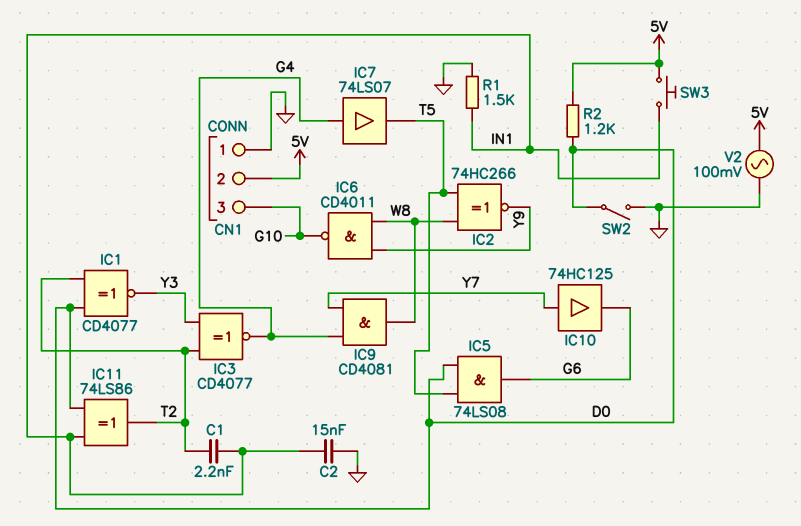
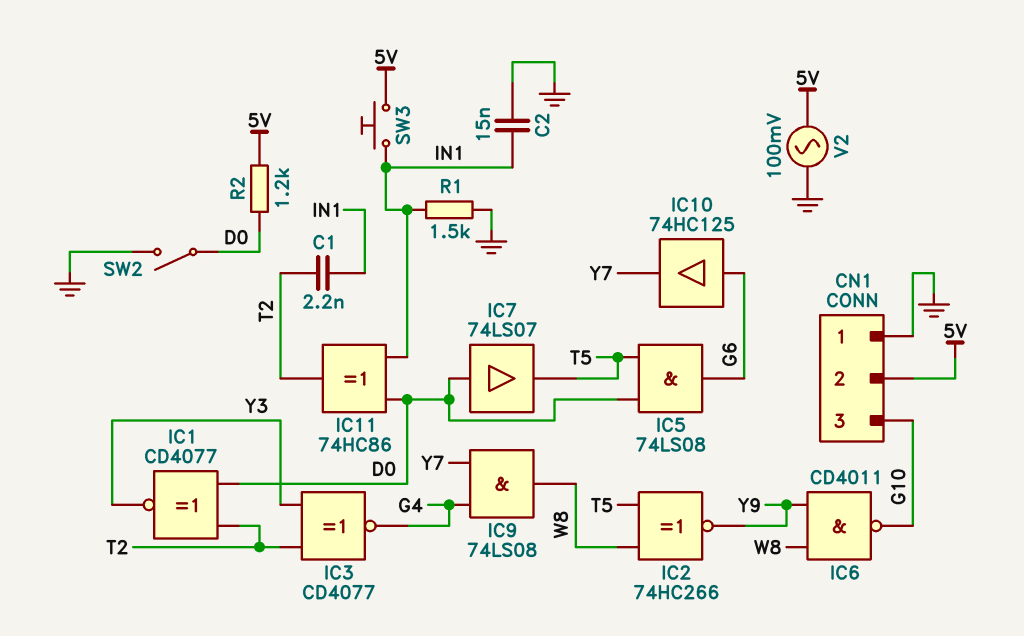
IC7: buffer 74LS07 (in G4, out T5) -> buffer 74LS07 (in D0, out T5)
IC9: AND CD4081 (in G4, in Y7, out W8) -> AND 74LS08 (in G4, in Y7, out W8)
IC10: buffer 74HC125 (in Y7, out G6) -> buffer 74HC125 (in G6, out Y7)
IC11: XOR 74LS86 (in D0, in IN1, out T2) -> XOR 74HC86 (in D0, in IN1, out T2)

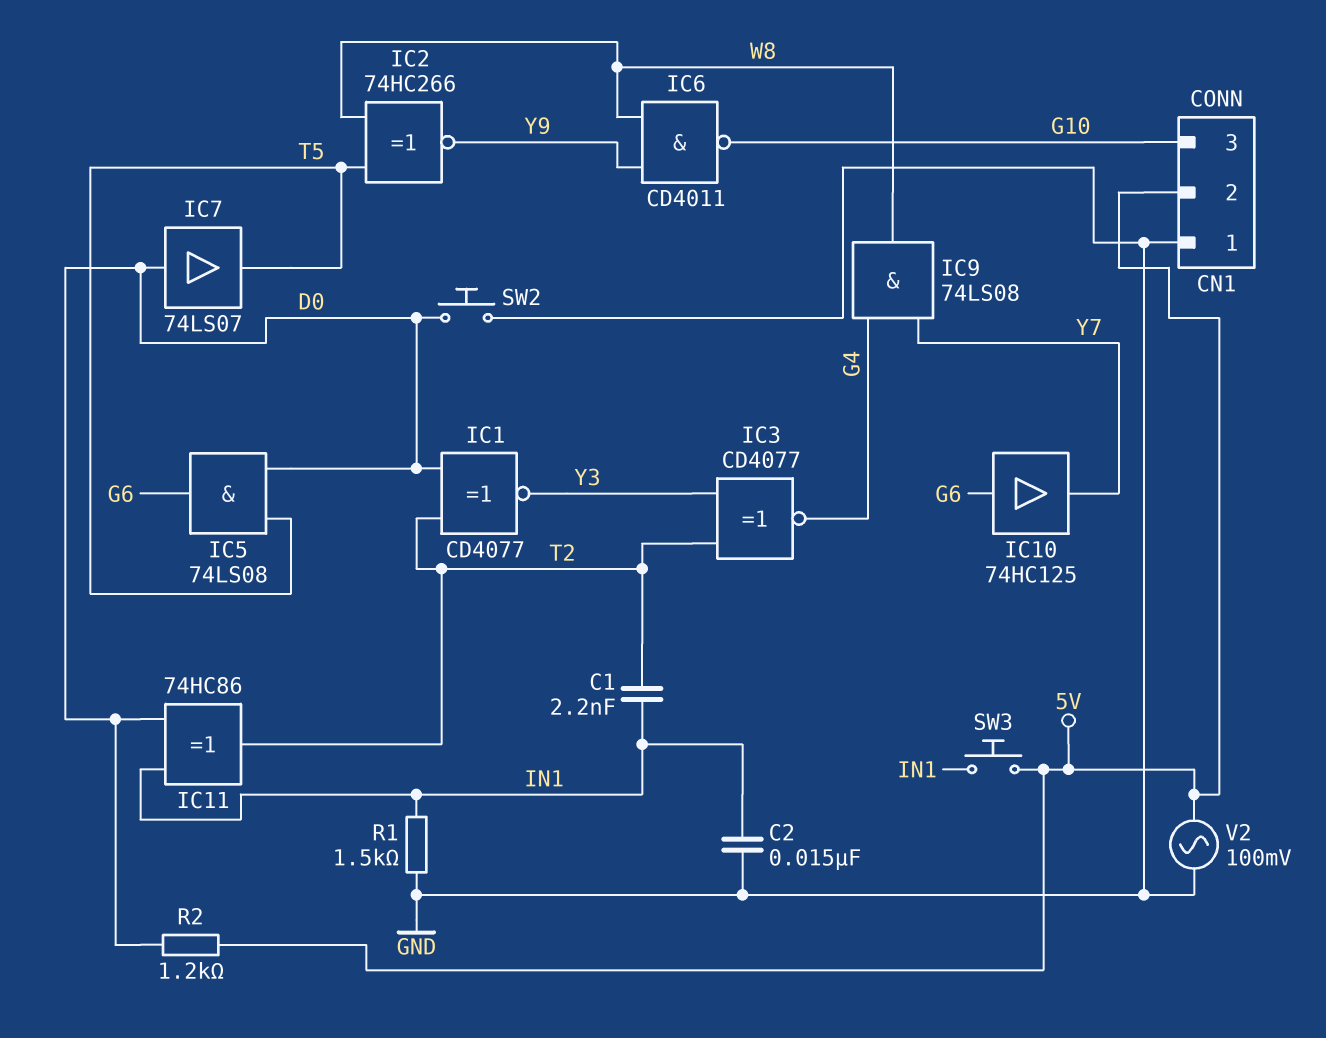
SW2: switch (D0, GND) -> button (D0, GND)

